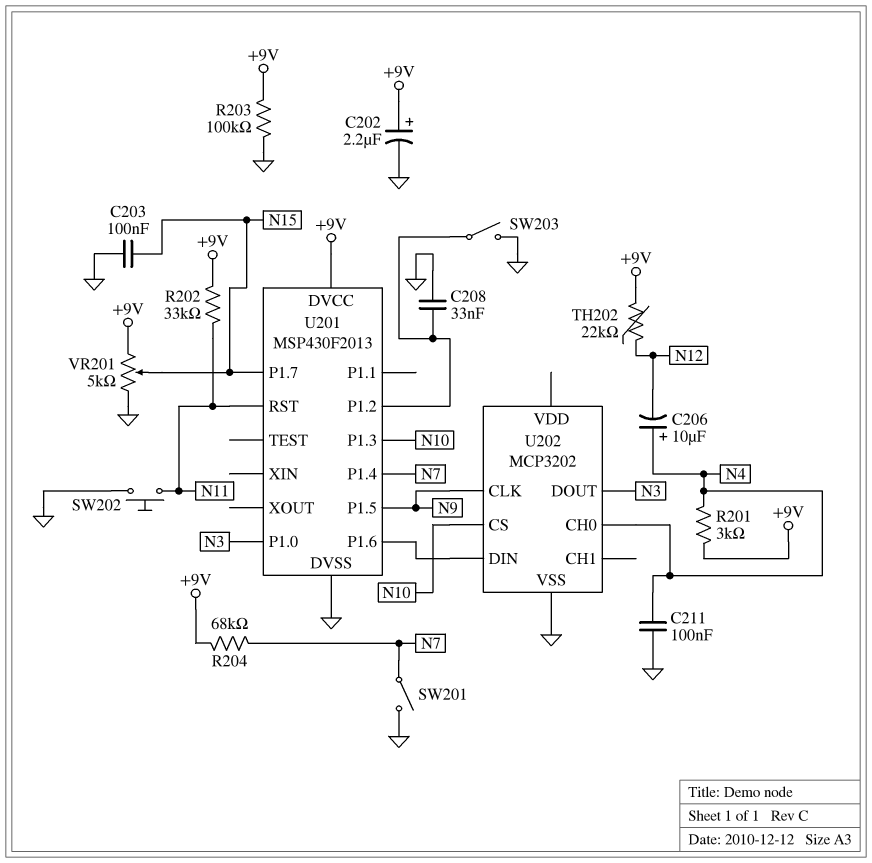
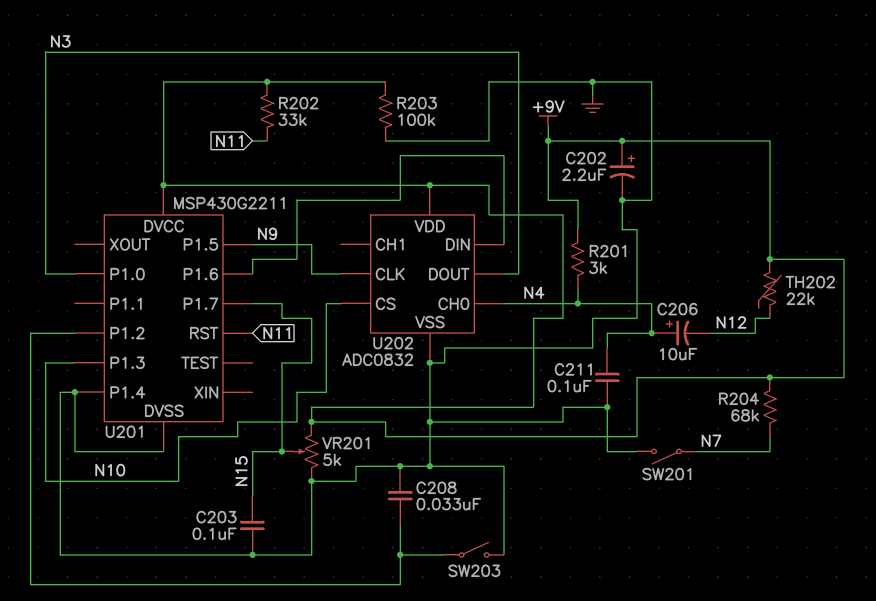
SW202: button (GND, N11) -> none
U201: MSP430F2013 -> MSP430G2211
U201 pin P1.4: N7 -> GND
U202: MCP3202 -> ADC0832
U202 pin VDD: none -> +9V

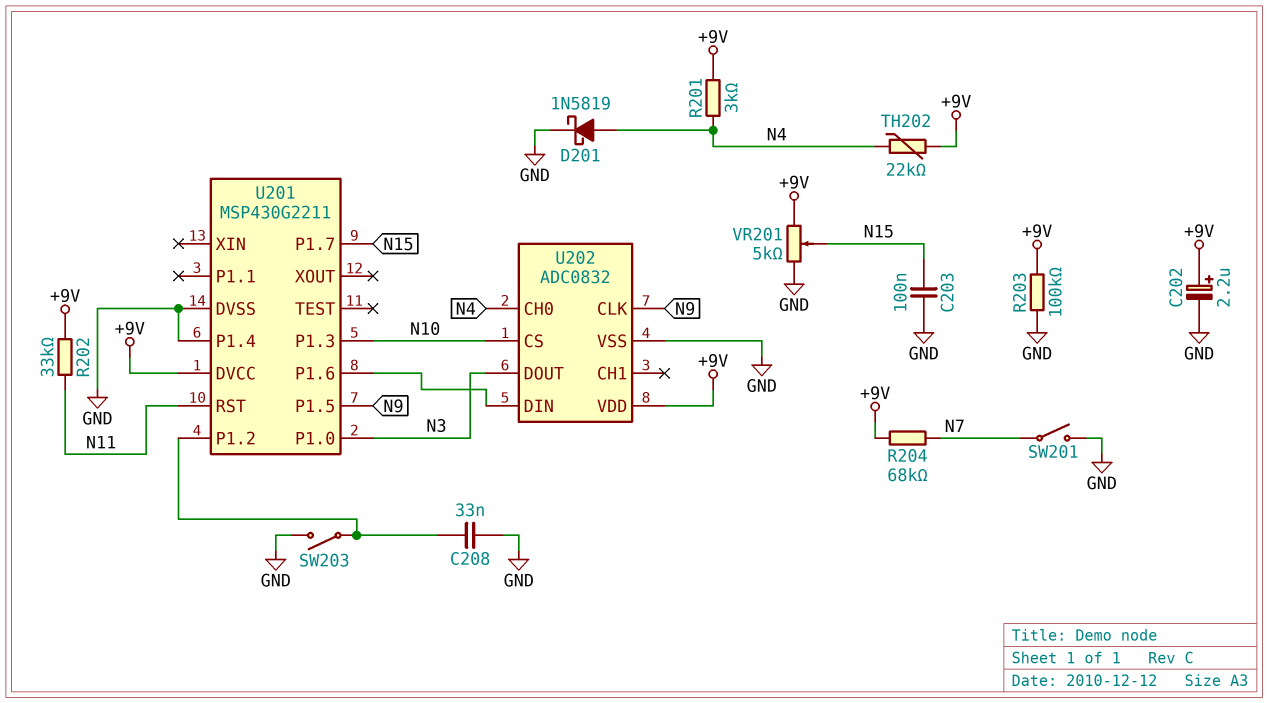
C206: 10uF (plus N4, minus N12) -> none
C211: 100nF (GND, N4) -> none
D201: none -> schottky 1N5819 (A N4, K GND)
TH202: 22k (+9V, N12) -> 22k (+9V, N4)

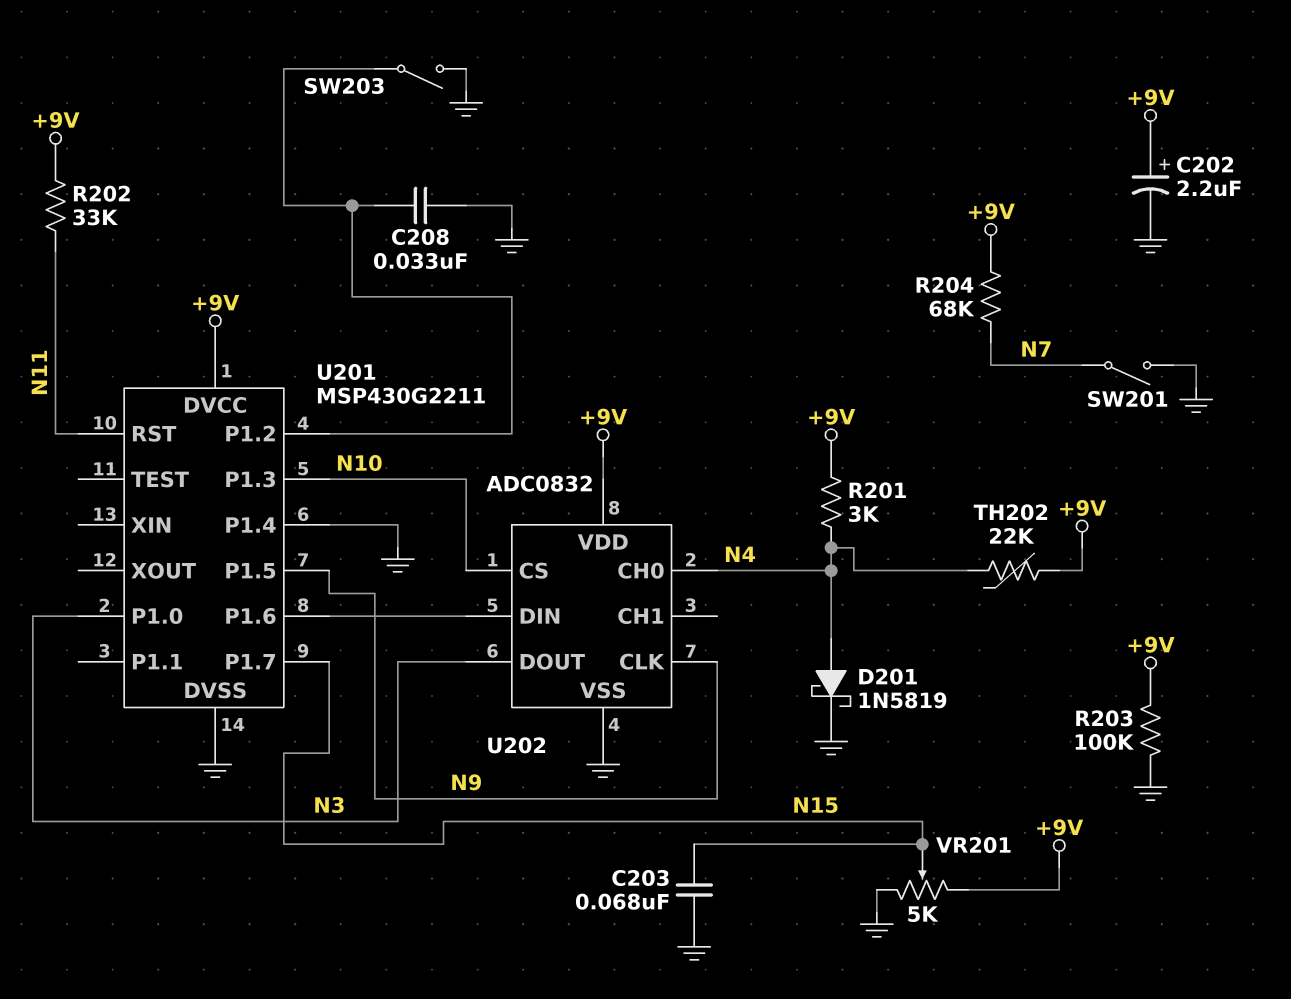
C203: 100nF (GND, N15) -> 68nF (GND, N15)

